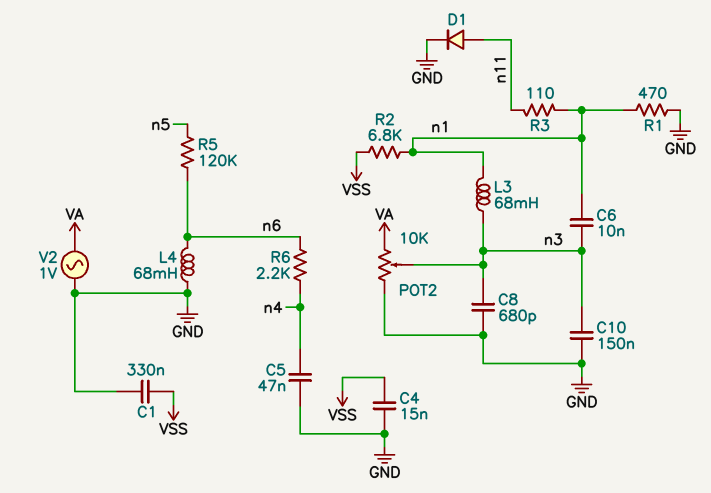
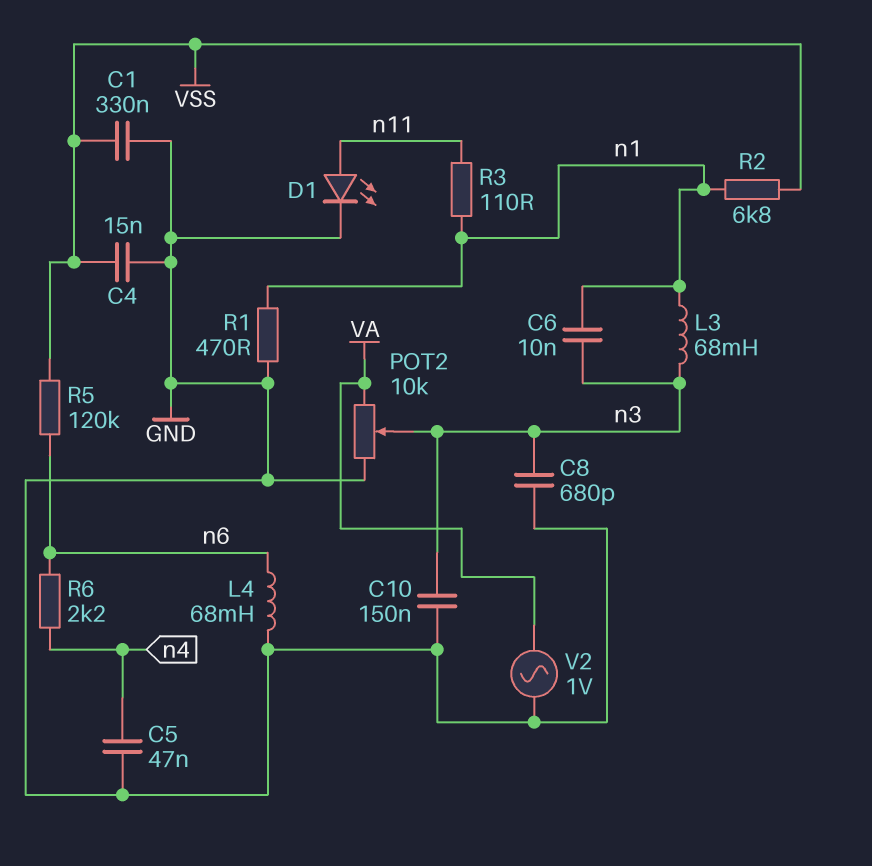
D1: diode (A n11, K GND) -> LED (A n11, K GND)
R5: 120k (n5, n6) -> 120k (VSS, n6)

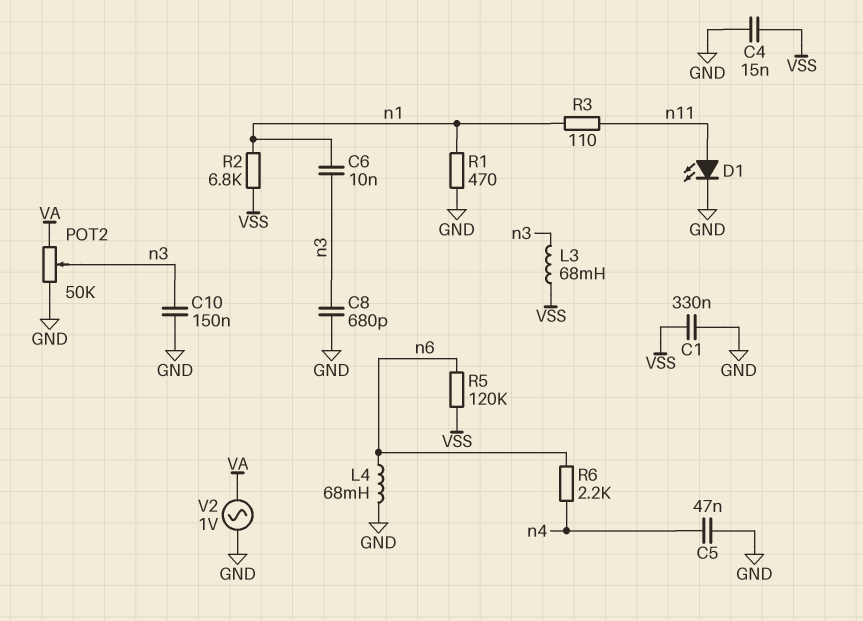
L3: 68mH (n1, n3) -> 68mH (VSS, n3)
POT2: 10k (GND, VA, wiper n3) -> 50k (GND, VA, wiper n3)

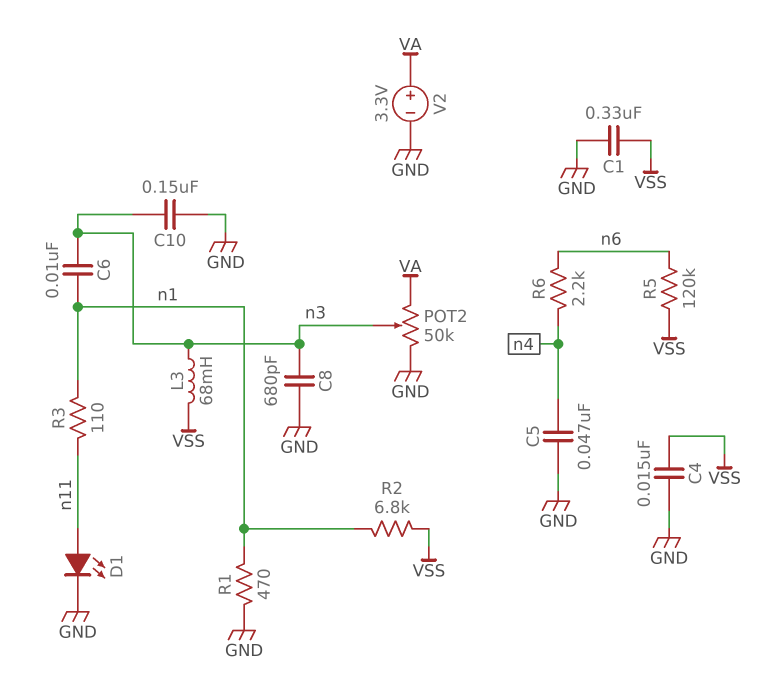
L4: 68mH (GND, n6) -> none
V2: AC 1V (GND, VA) -> 3.3V (plus VA, minus GND)

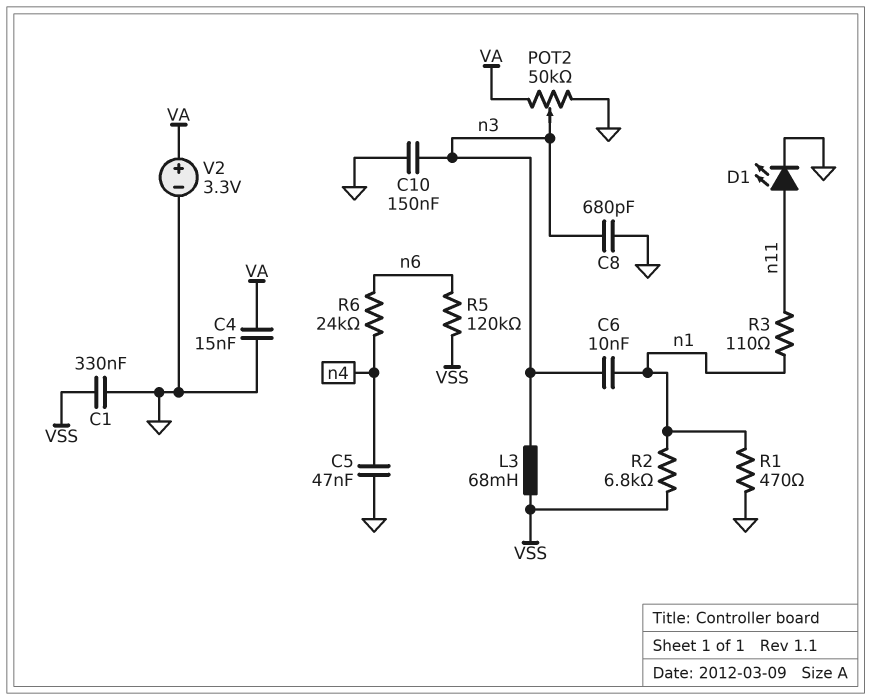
C4: 15nF (GND, VSS) -> 15nF (GND, VA)
R6: 2.2k (n4, n6) -> 24k (n4, n6)

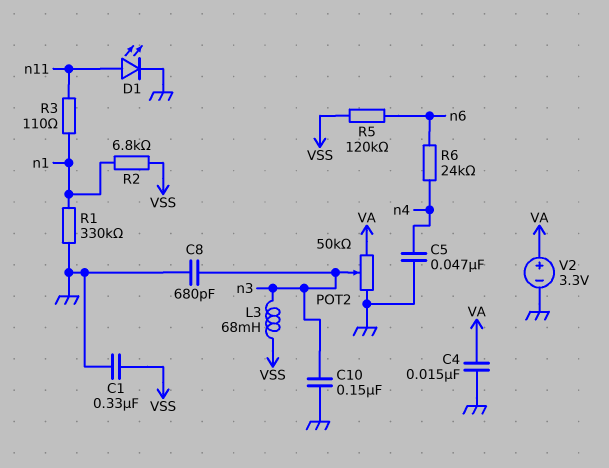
C6: 10nF (n1, n3) -> none
R1: 470 (GND, n1) -> 330k (GND, n1)

